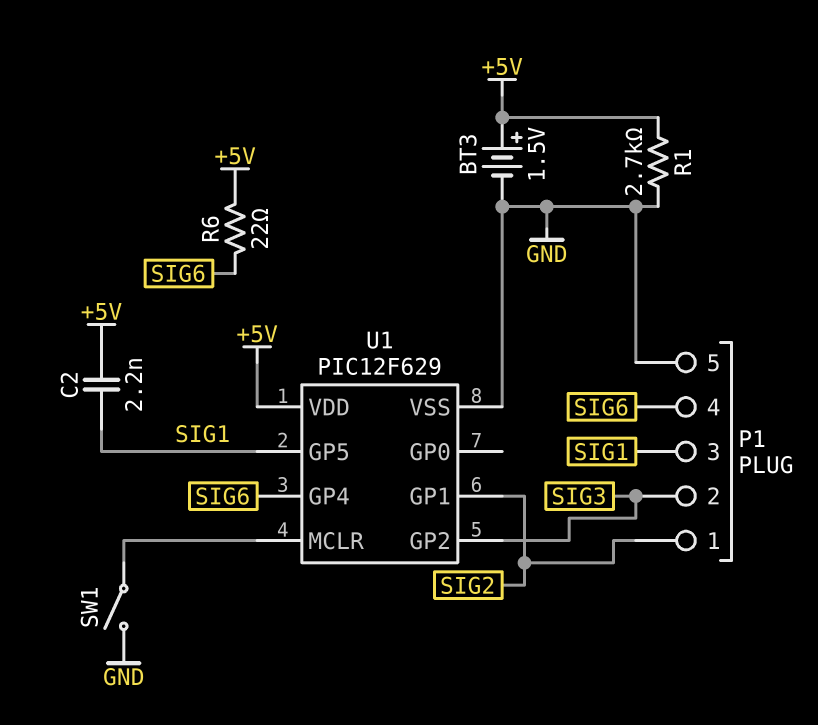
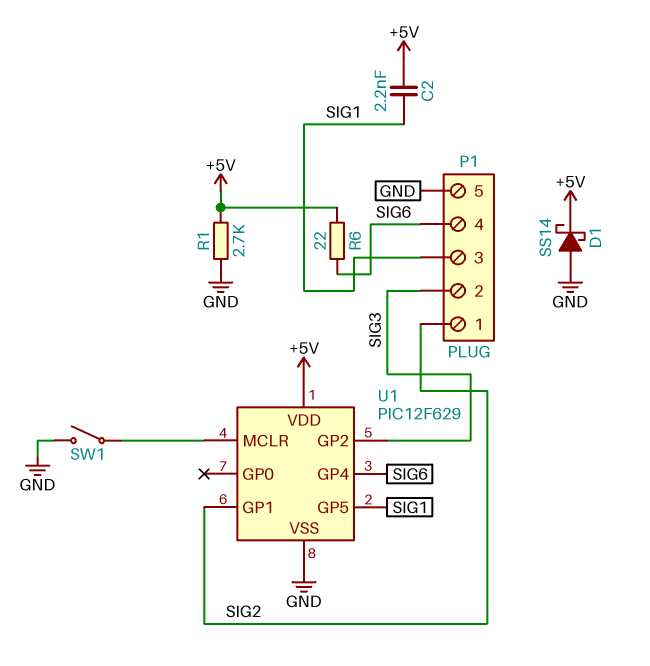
BT3: 1.5V (plus +5V, minus GND) -> none
D1: none -> schottky SS14 (A GND, K +5V)

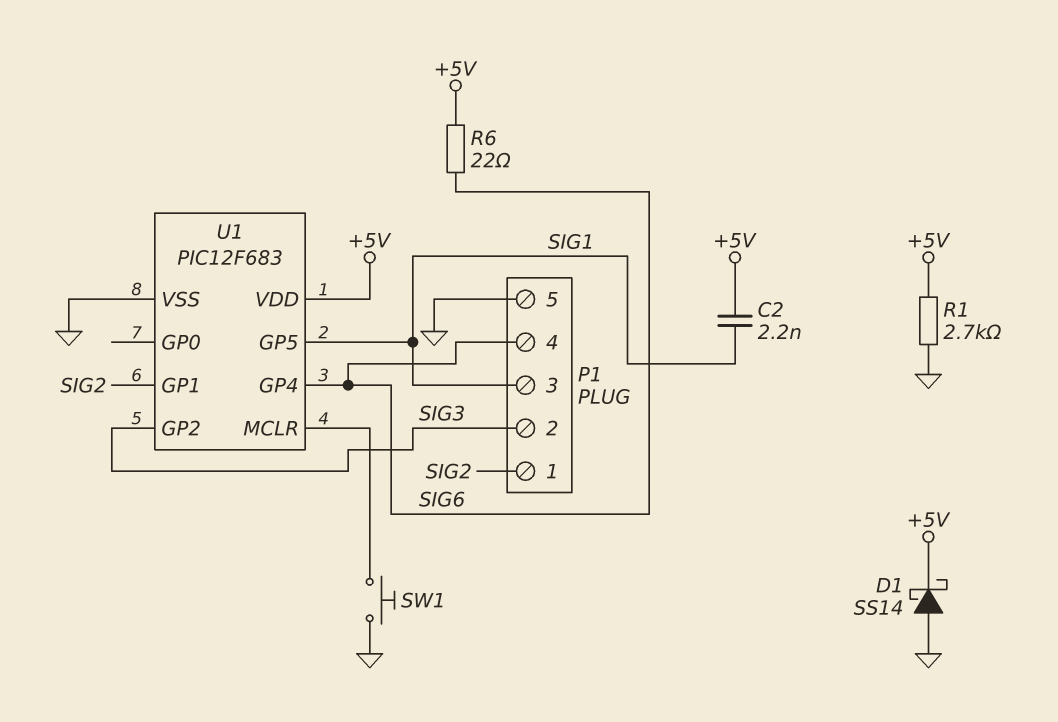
SW1: switch (GND, U1/MCLR) -> button (GND, U1/MCLR)
U1: PIC12F629 -> PIC12F683

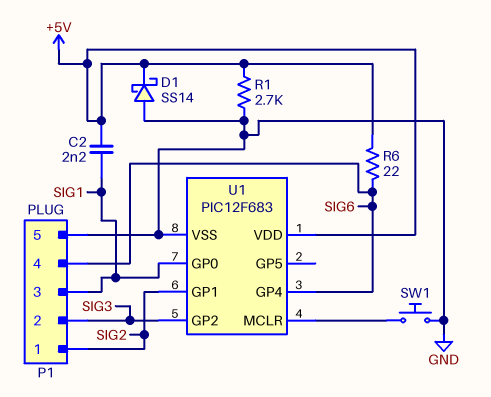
U1 pin GP0: none -> SIG1
U1 pin GP5: SIG1 -> none

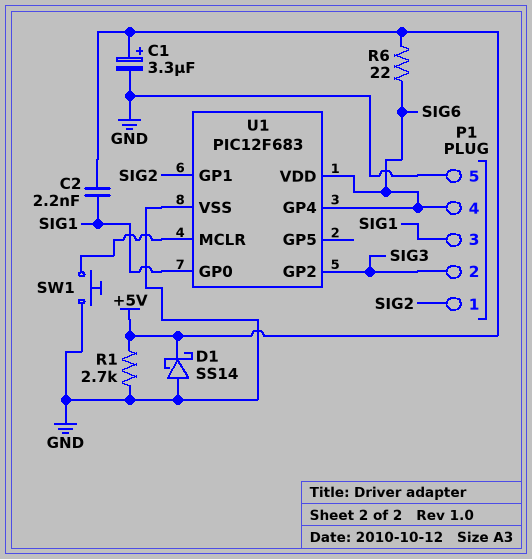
C1: none -> 3.3uF (plus +5V, minus GND)
U1 pin VDD: +5V -> SIG6

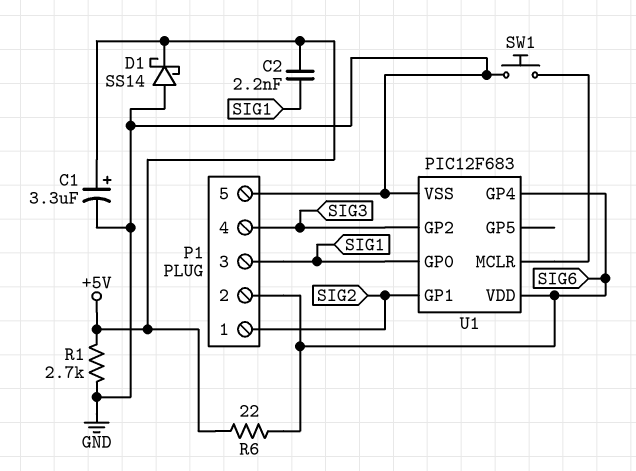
P1 pin 2: SIG3 -> SIG6
P1 pin 4: SIG6 -> SIG3

